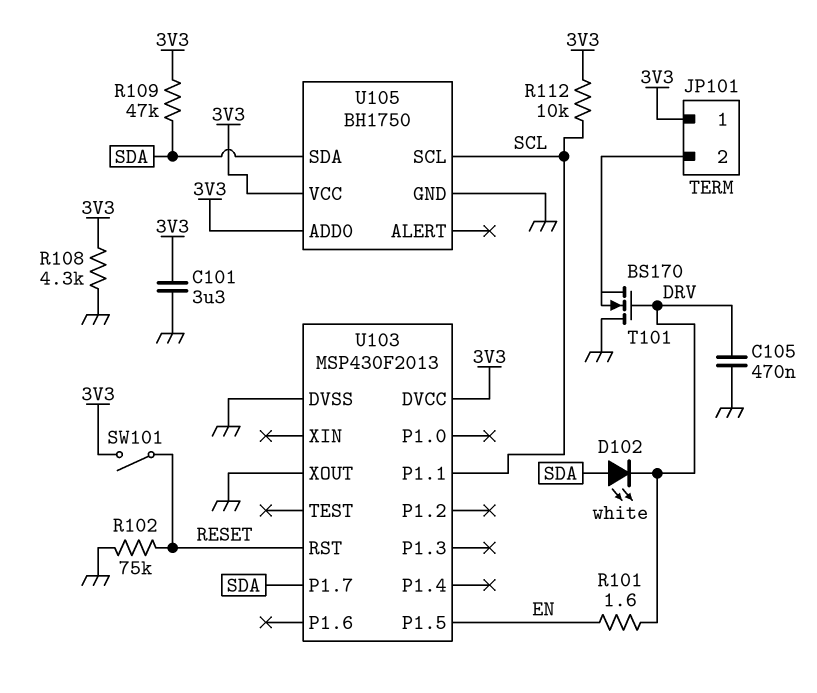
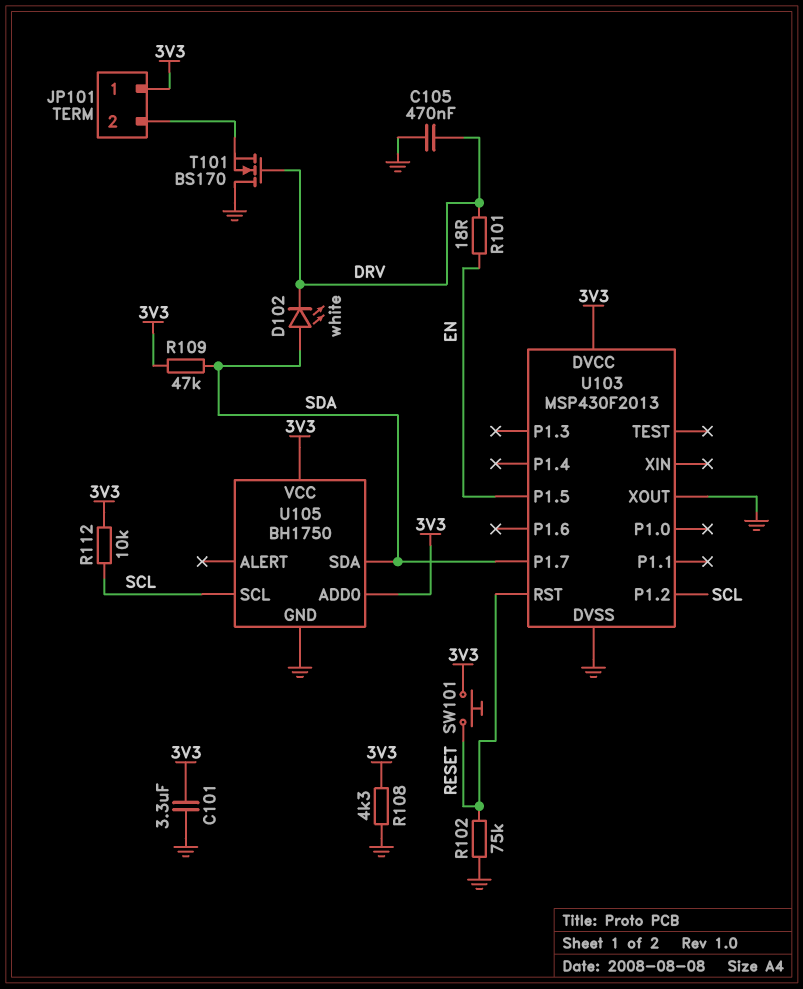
R101: 1.6 (DRV, EN) -> 18 (DRV, EN)
SW101: switch (3V3, RESET) -> button (3V3, RESET)
U103 pin P1.1: SCL -> none
U103 pin P1.2: none -> SCL

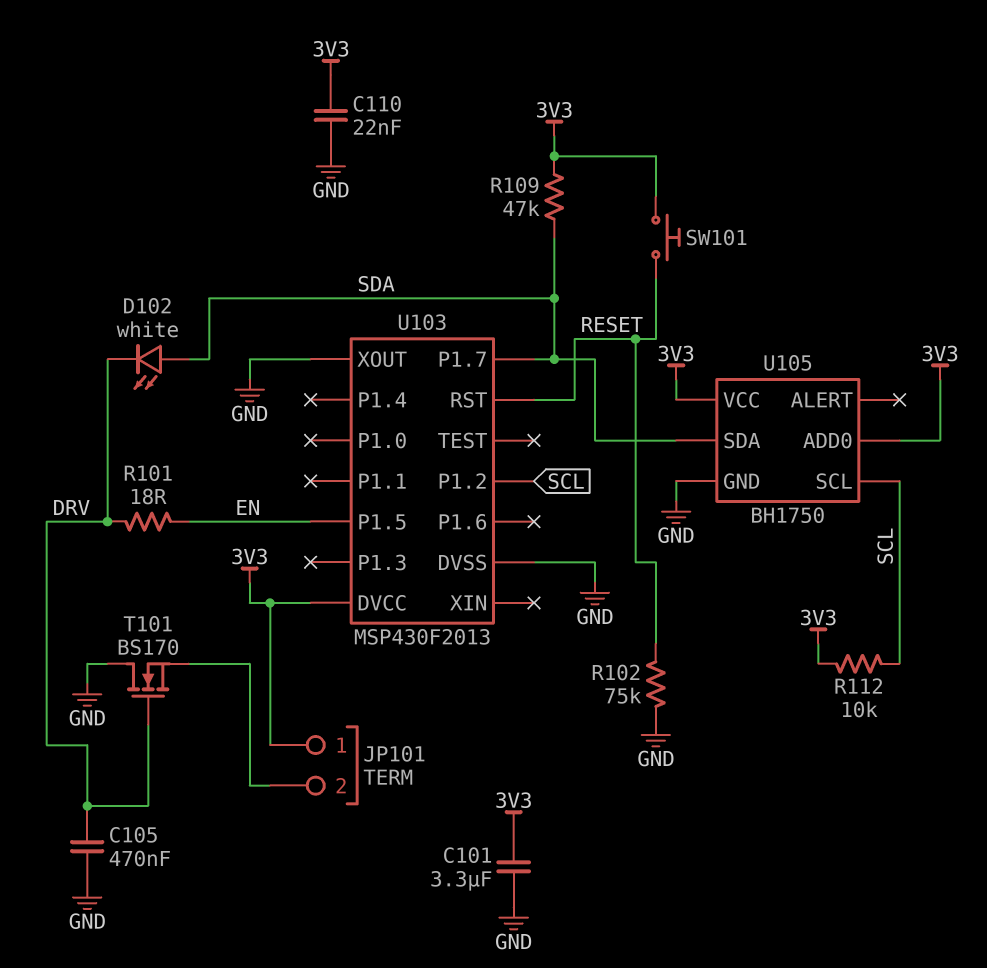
C110: none -> 22nF (3V3, GND)
R108: 4.3k (3V3, GND) -> none

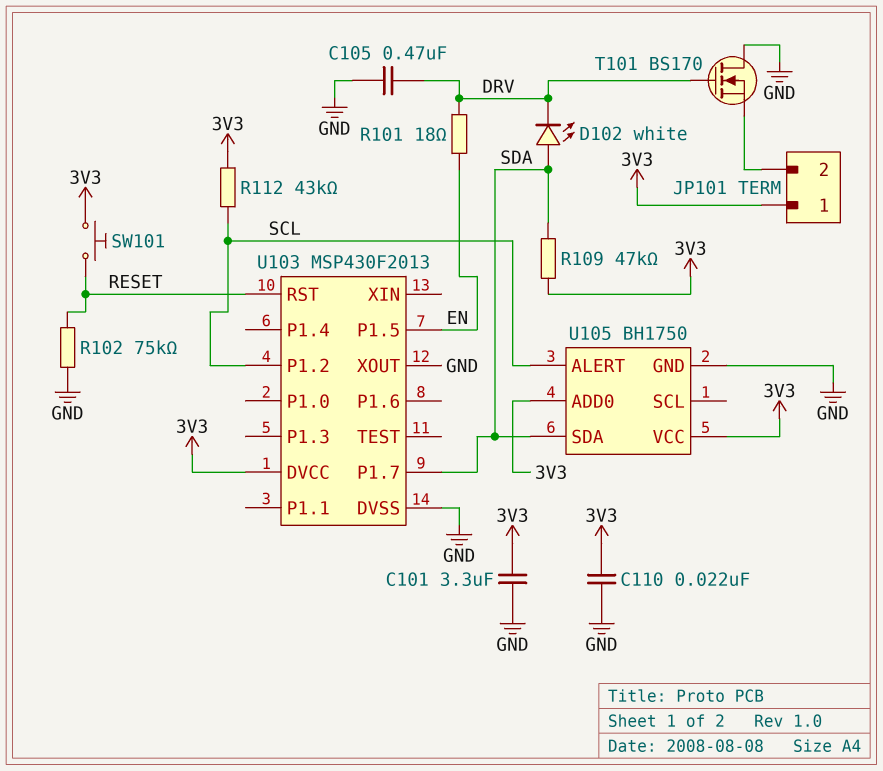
R112: 10k (3V3, SCL) -> 43k (3V3, SCL)
U105 pin ALERT: none -> SCL
U105 pin SCL: SCL -> none

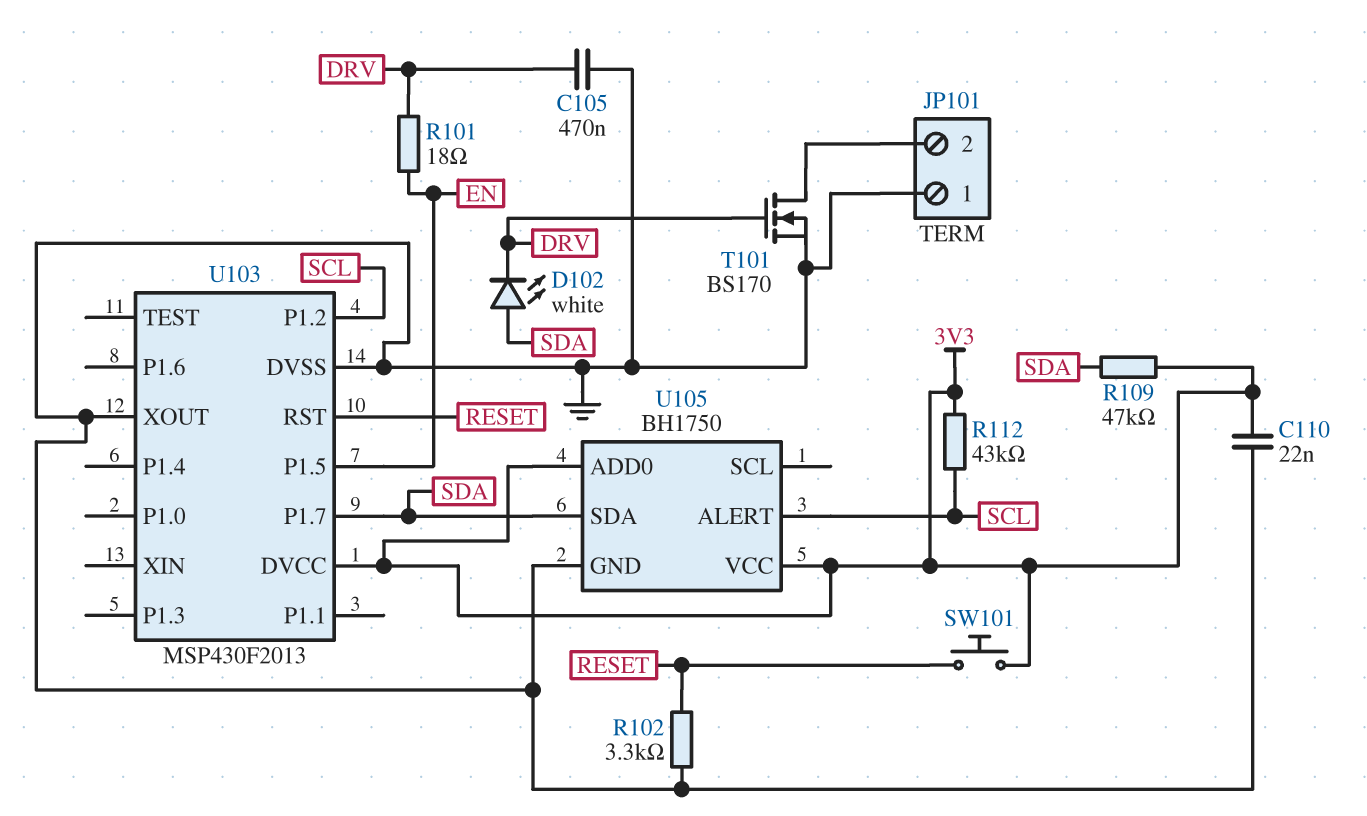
C101: 3.3uF (3V3, GND) -> none
JP101 pin 1: 3V3 -> GND
R102: 75k (GND, RESET) -> 3.3k (GND, RESET)
T101: NMOS BS170 (G DRV, D GND, S JP101/2) -> NMOS BS170 (G DRV, D JP101/2, S GND)

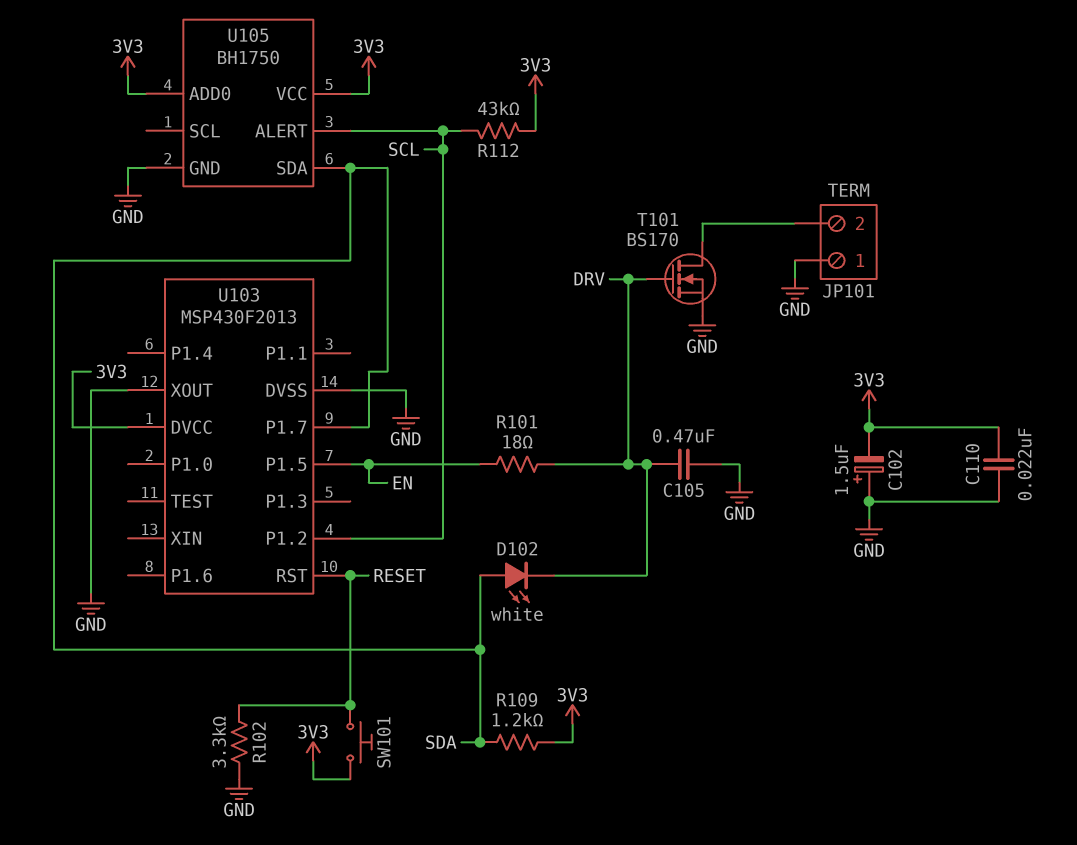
C102: none -> 1.5uF (plus GND, minus 3V3)
R109: 47k (3V3, SDA) -> 1.2k (3V3, SDA)

